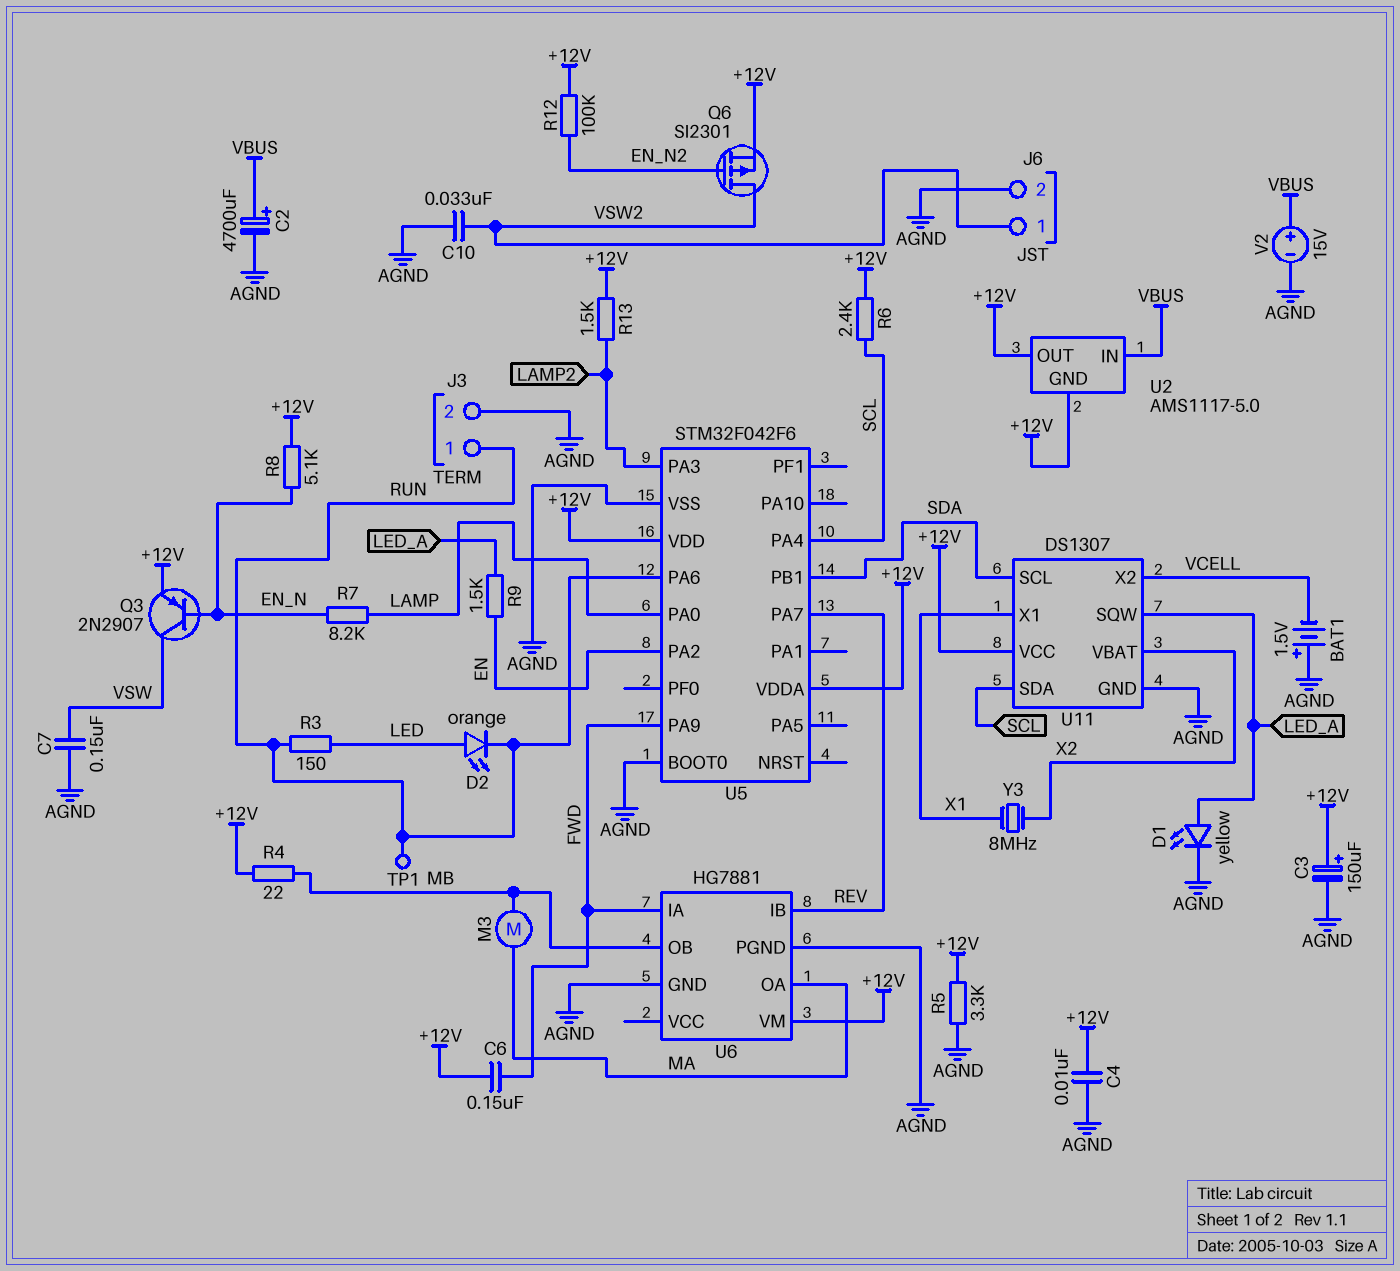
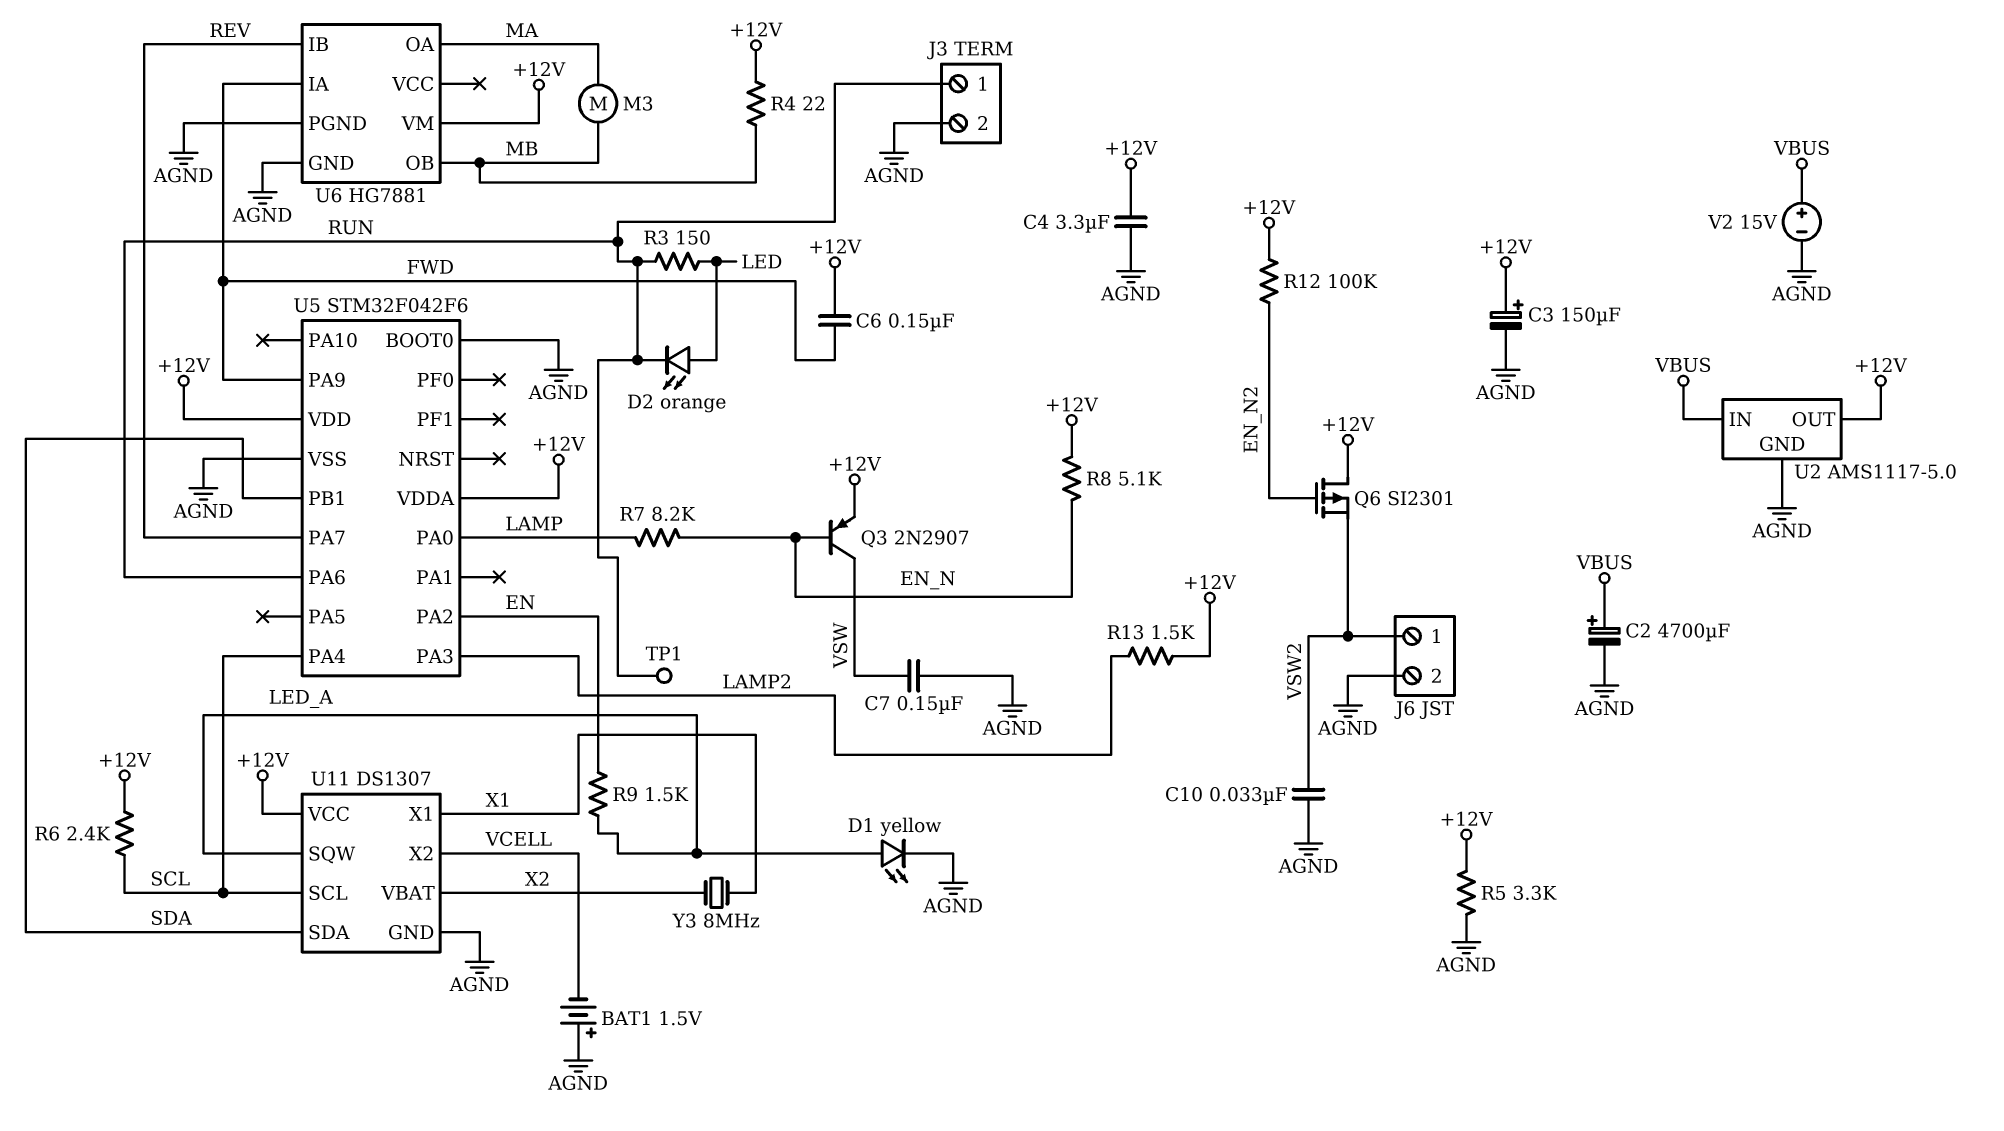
C4: 10nF (+12V, AGND) -> 3.3uF (+12V, AGND)
Q6: PMOS SI2301 (G EN_N2, D VSW2, S +12V) -> PMOS SI2301 (G EN_N2, D +12V, S VSW2)
U2 pin GND: +12V -> AGND
U11 pin SCL: SDA -> SCL
U11 pin SDA: SCL -> SDA

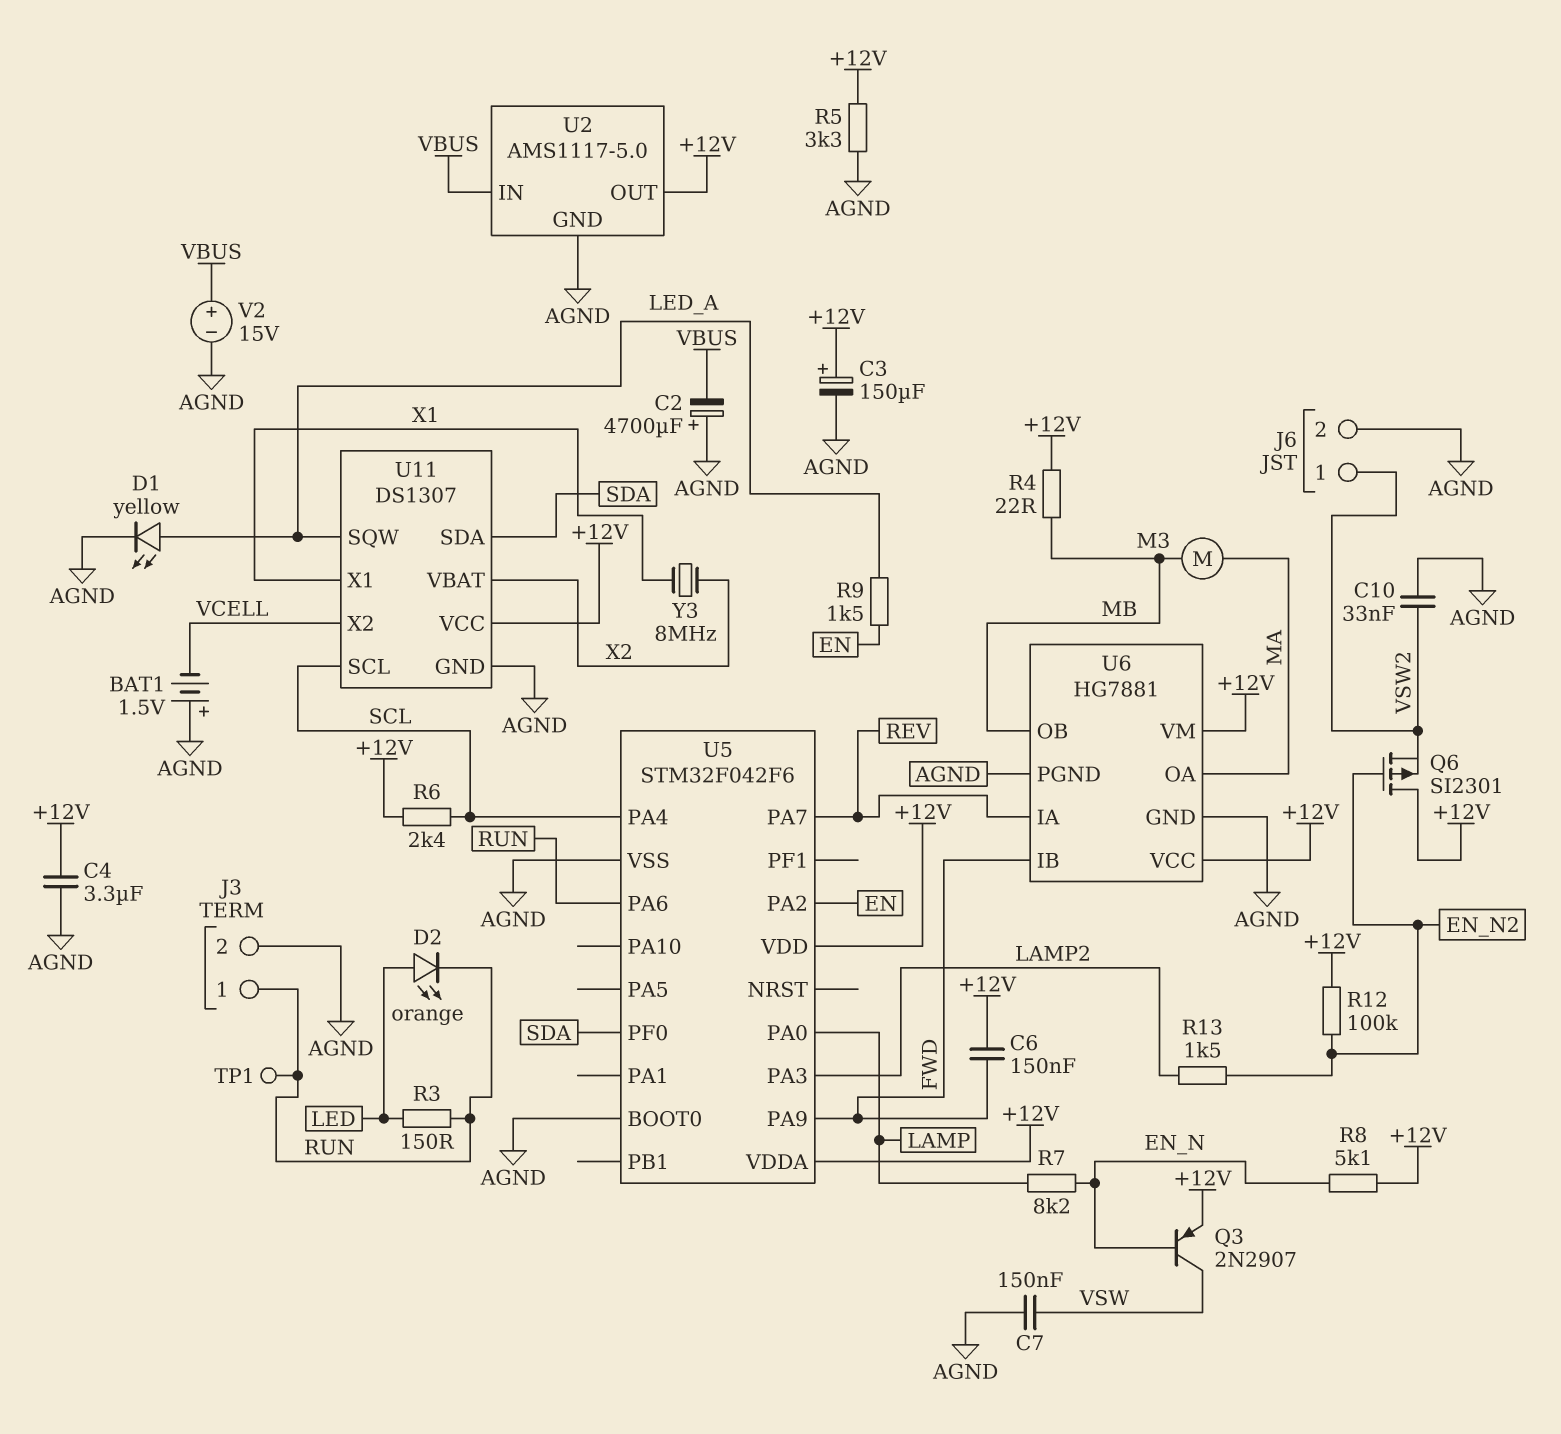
C2: 4700uF (plus VBUS, minus AGND) -> 4700uF (plus AGND, minus VBUS)
R13: 1.5k (+12V, LAMP2) -> 1.5k (EN_N2, LAMP2)
U5 pin PB1: SDA -> none
U5 pin PF0: none -> SDA
U6 pin IA: FWD -> REV
U6 pin IB: REV -> FWD
U6 pin VCC: none -> +12V

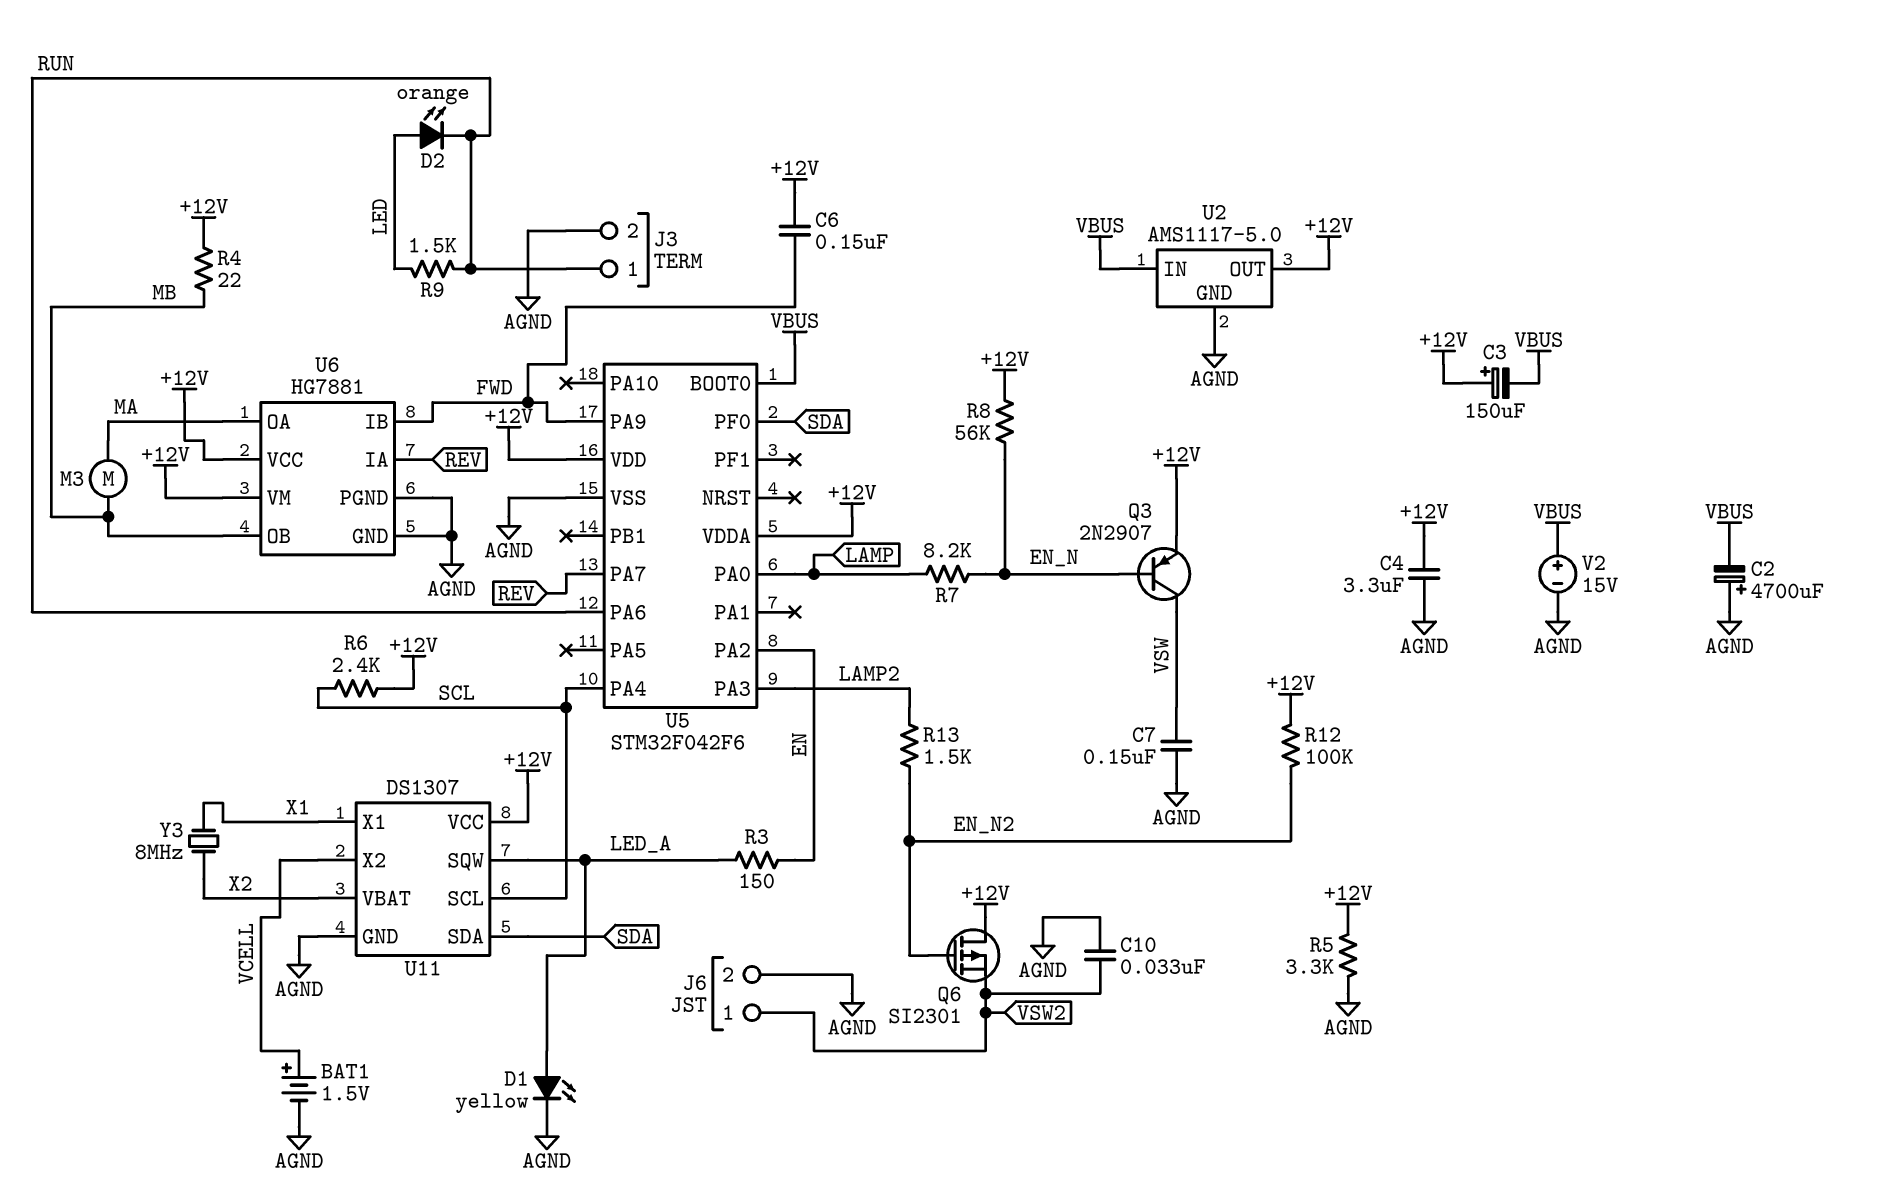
BAT1: 1.5V (plus AGND, minus VCELL) -> 1.5V (plus VCELL, minus AGND)
C3: 150uF (plus +12V, minus AGND) -> 150uF (plus +12V, minus VBUS)
R3: 150 (LED, RUN) -> 150 (EN, LED_A)
R8: 5.1k (+12V, EN_N) -> 56k (+12V, EN_N)
R9: 1.5k (EN, LED_A) -> 1.5k (LED, RUN)
TP1: test point (RUN) -> none
U5 pin BOOT0: AGND -> VBUS

